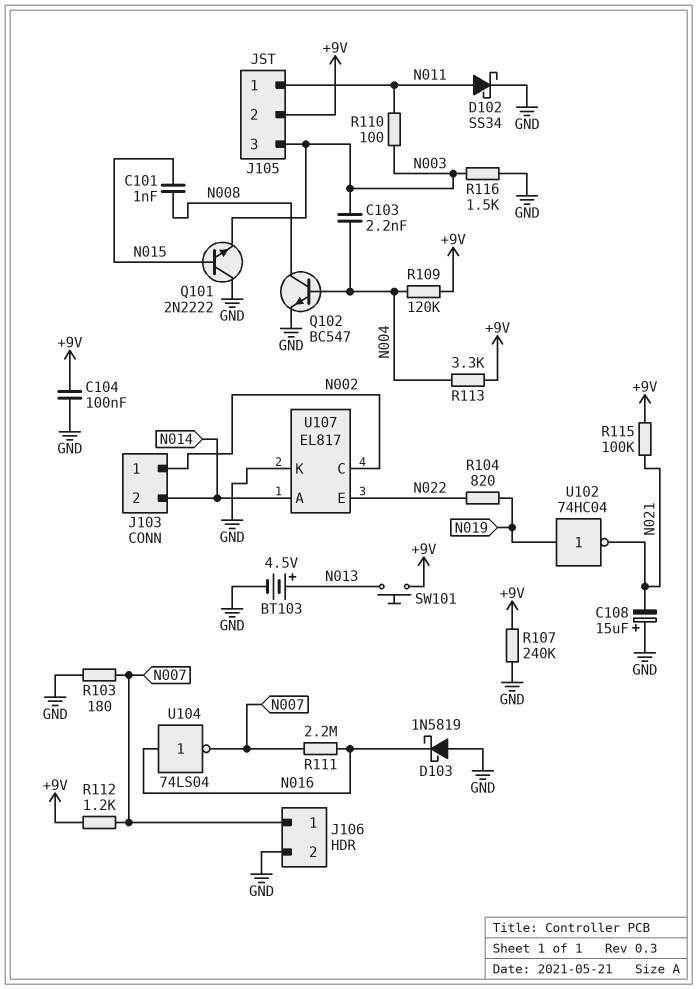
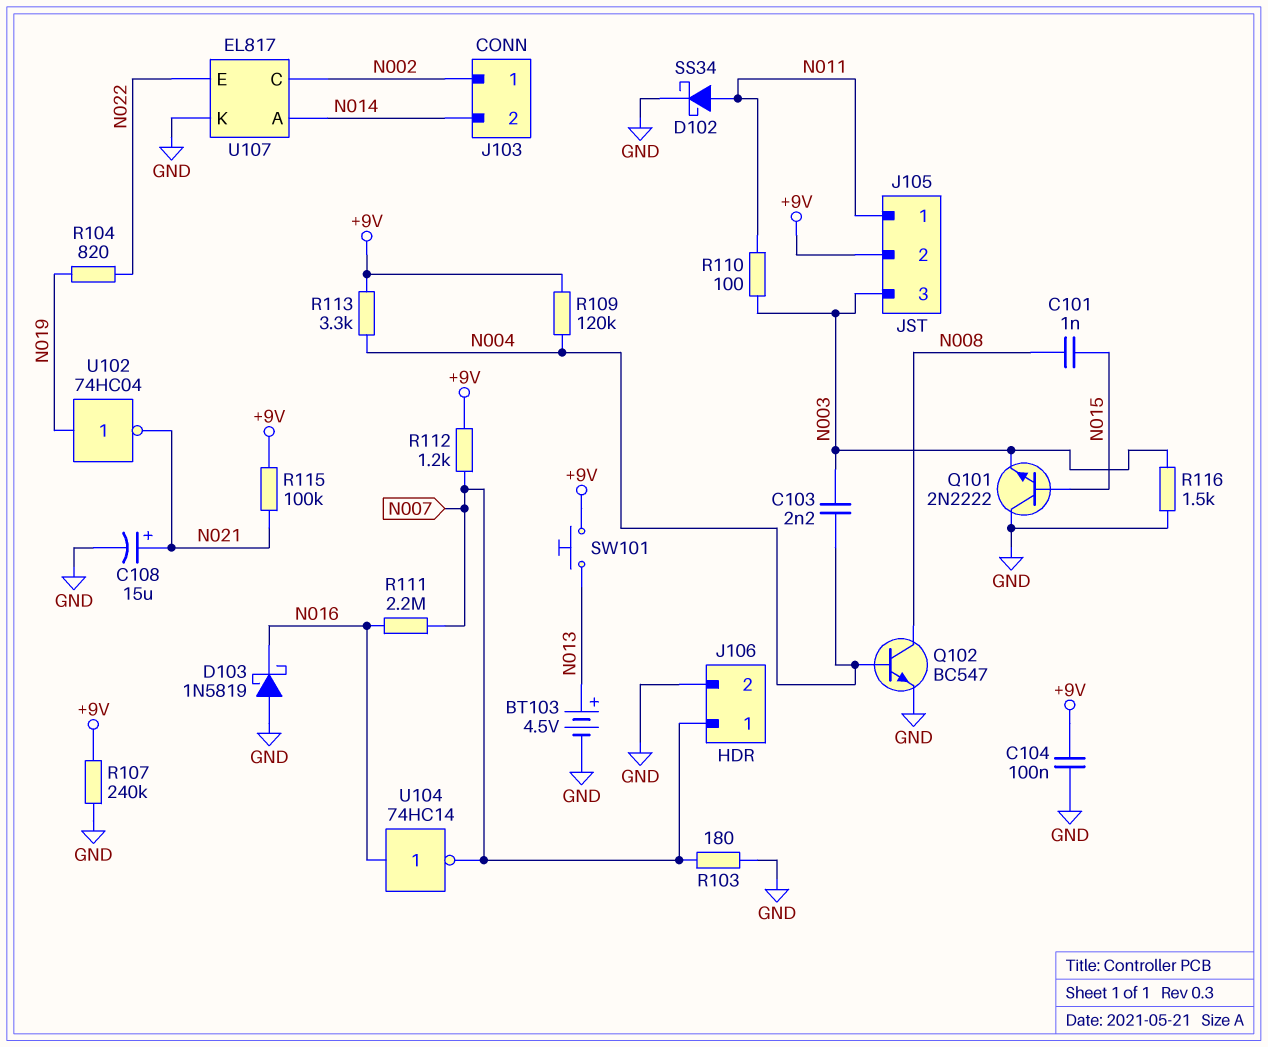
C108: 15uF (plus GND, minus N021) -> 15uF (plus N021, minus GND)
U104: NOT 74LS04 (in N016, out N007) -> NOT 74HC14 (in N016, out N007)

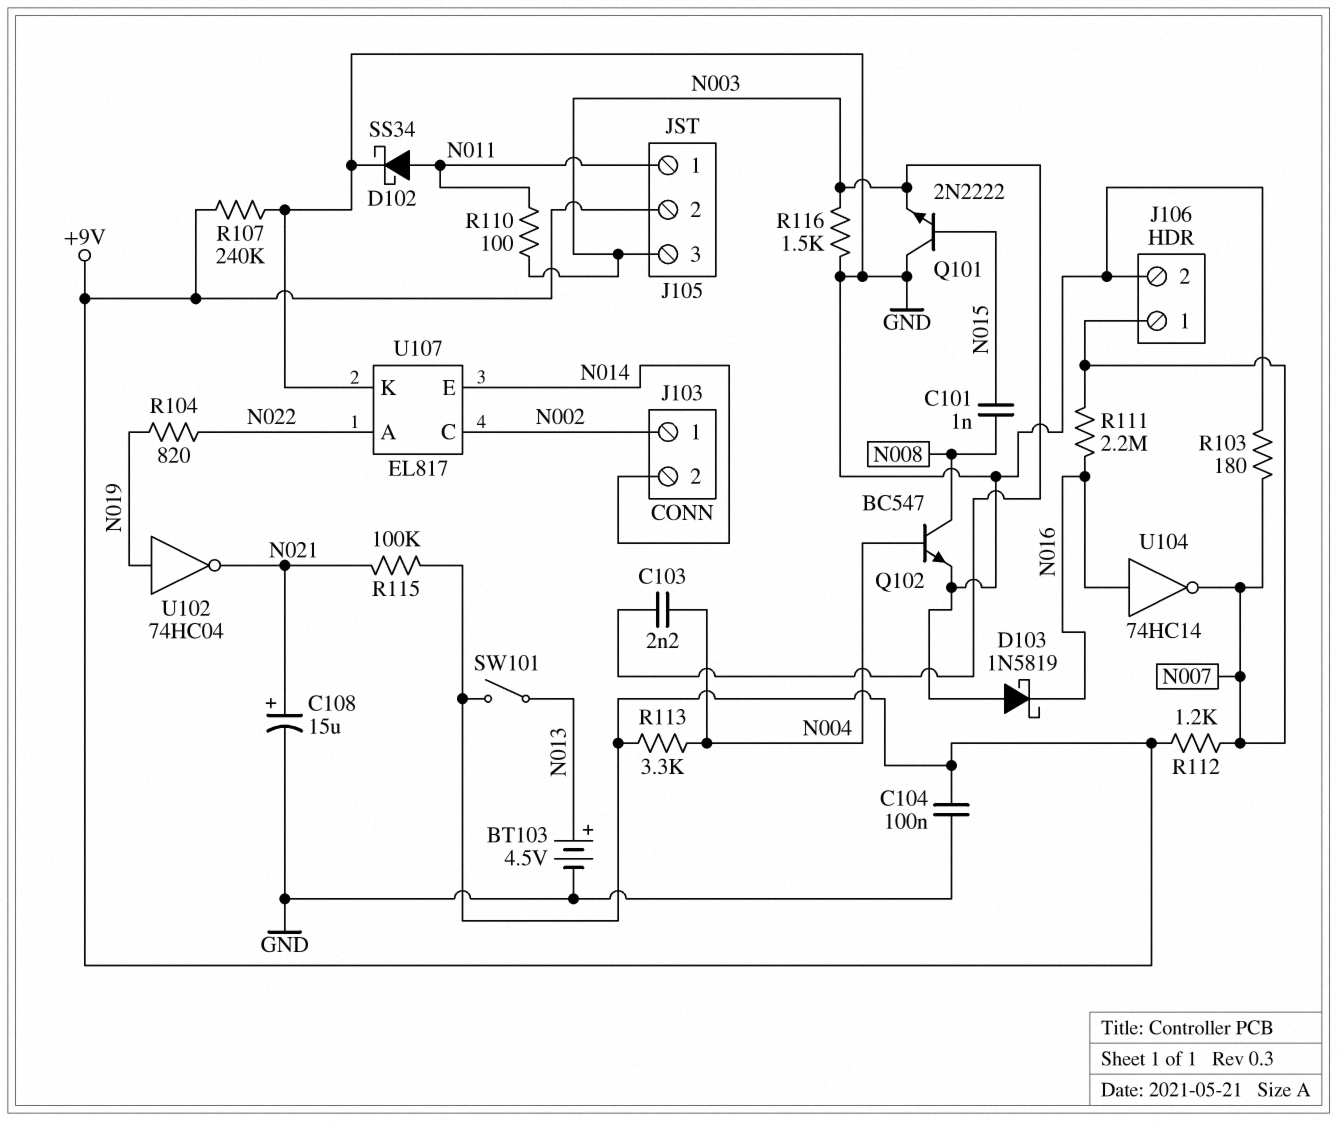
R109: 120k (+9V, N004) -> none
SW101: button (+9V, N013) -> switch (+9V, N013)
U107 pin A: N014 -> N022
U107 pin E: N022 -> N014

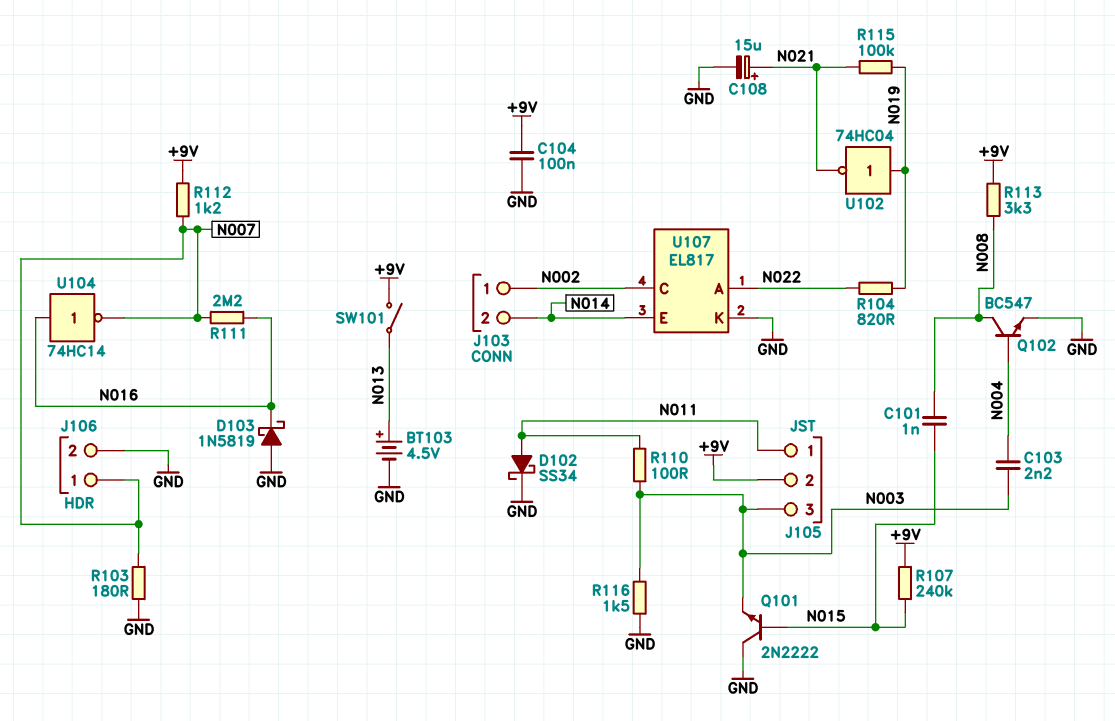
R107: 240k (+9V, GND) -> 240k (+9V, N015)
R113: 3.3k (+9V, N004) -> 3.3k (+9V, N008)
R115: 100k (+9V, N021) -> 100k (N019, N021)

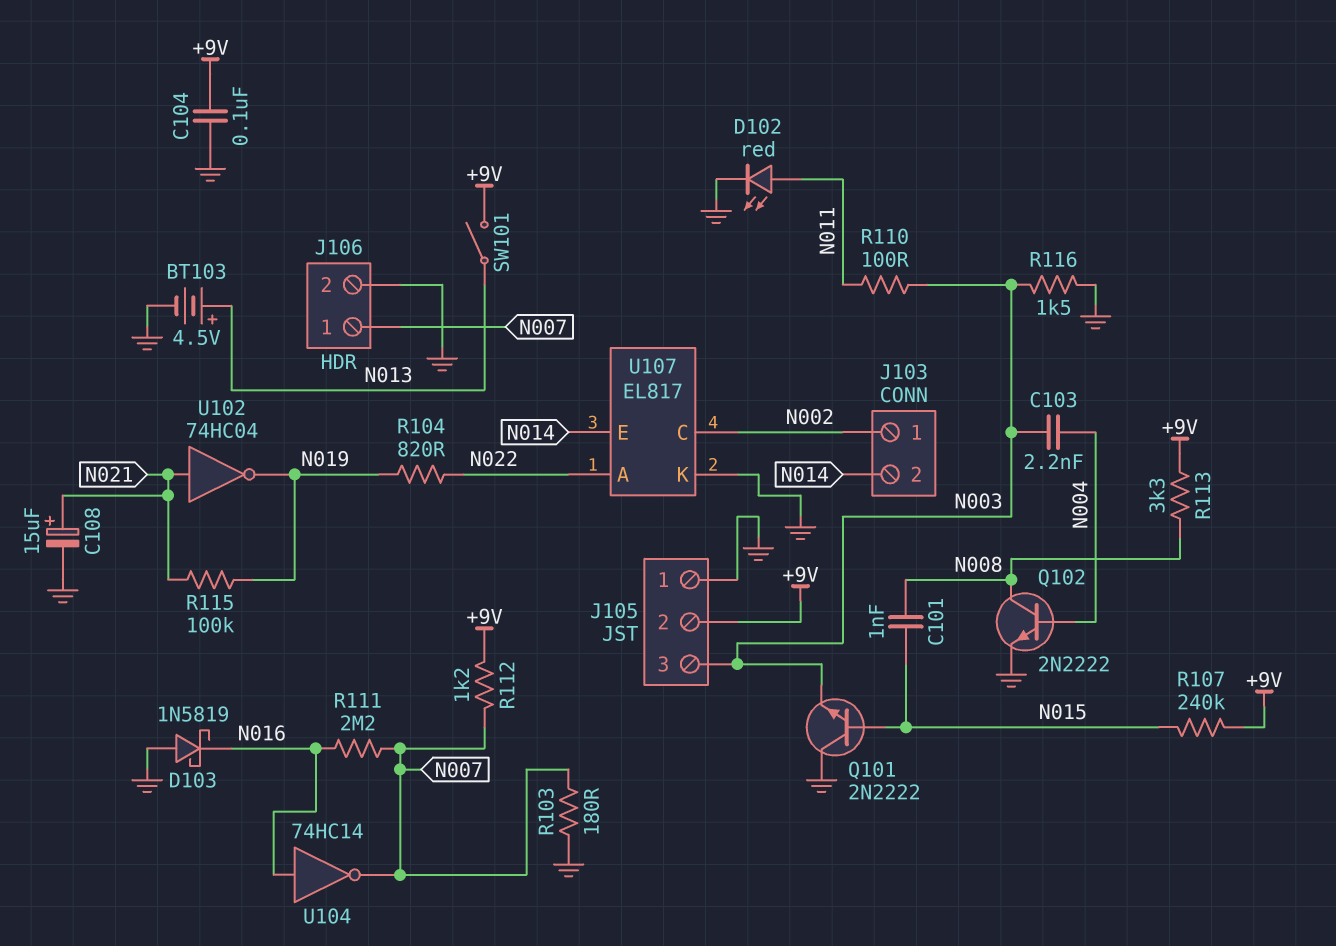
D102: schottky SS34 (A N011, K GND) -> LED red (A N011, K GND)
J105 pin 1: N011 -> GND
Q102: NPN BC547 (B N004, C N008, E GND) -> NPN 2N2222 (B N004, C N008, E GND)
U102: NOT 74HC04 (in N019, out N021) -> NOT 74HC04 (in N021, out N019)

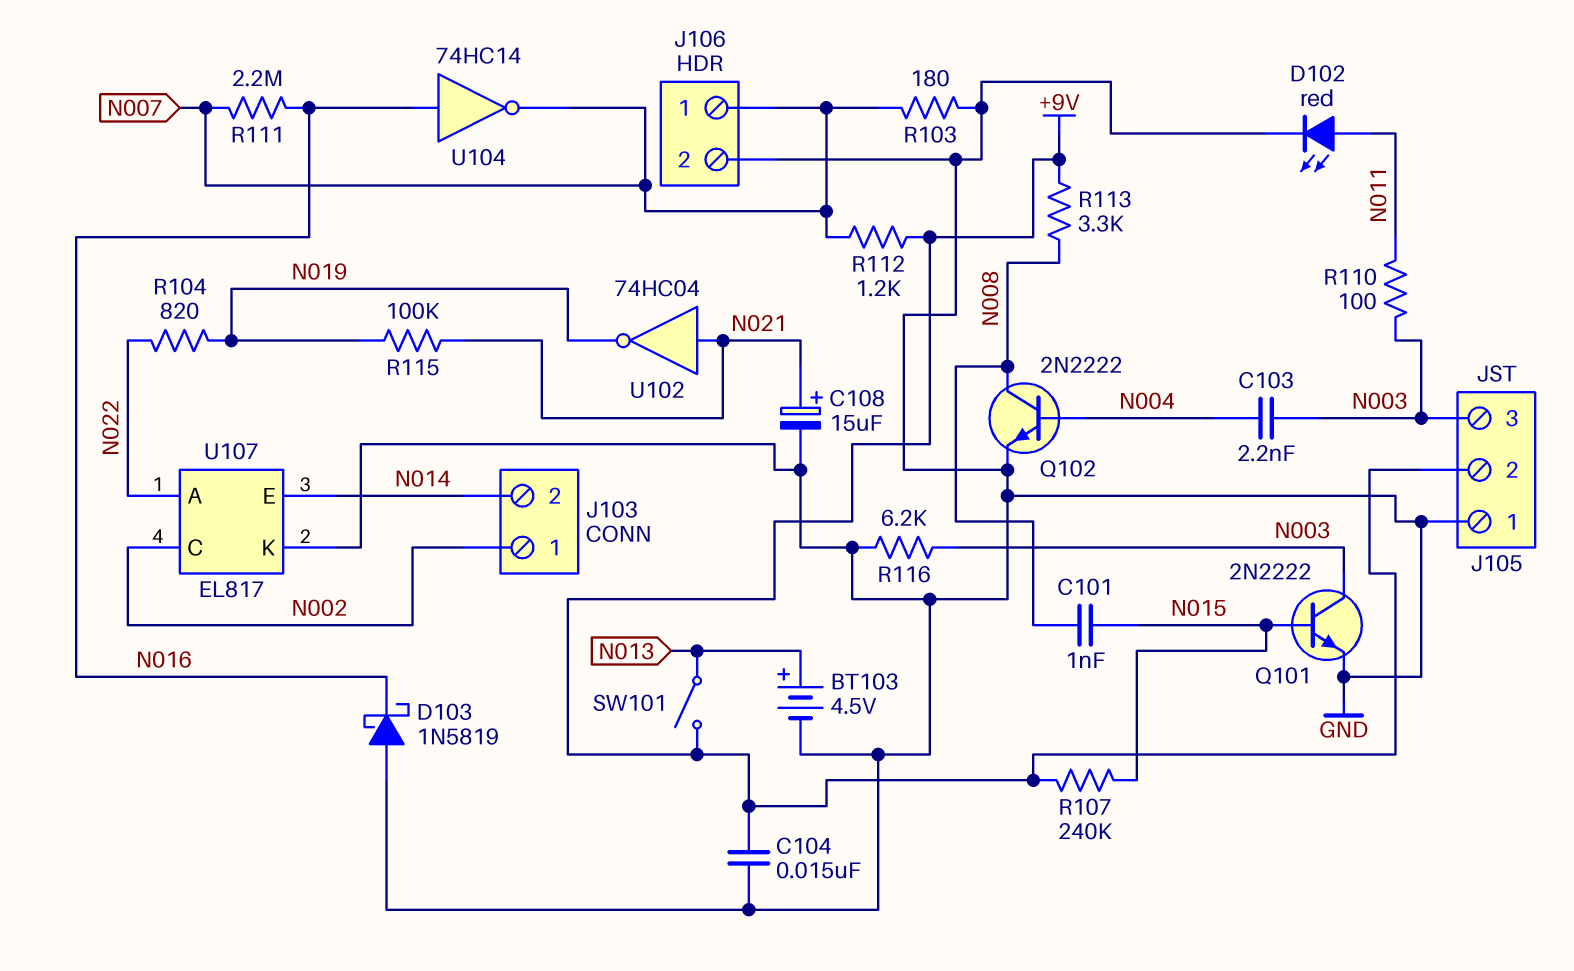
C104: 100nF (+9V, GND) -> 15nF (+9V, GND)
Q101: NPN 2N2222 (B N015, C GND, E N003) -> NPN 2N2222 (B N015, C N003, E GND)
R116: 1.5k (GND, N003) -> 6.2k (GND, N003)

